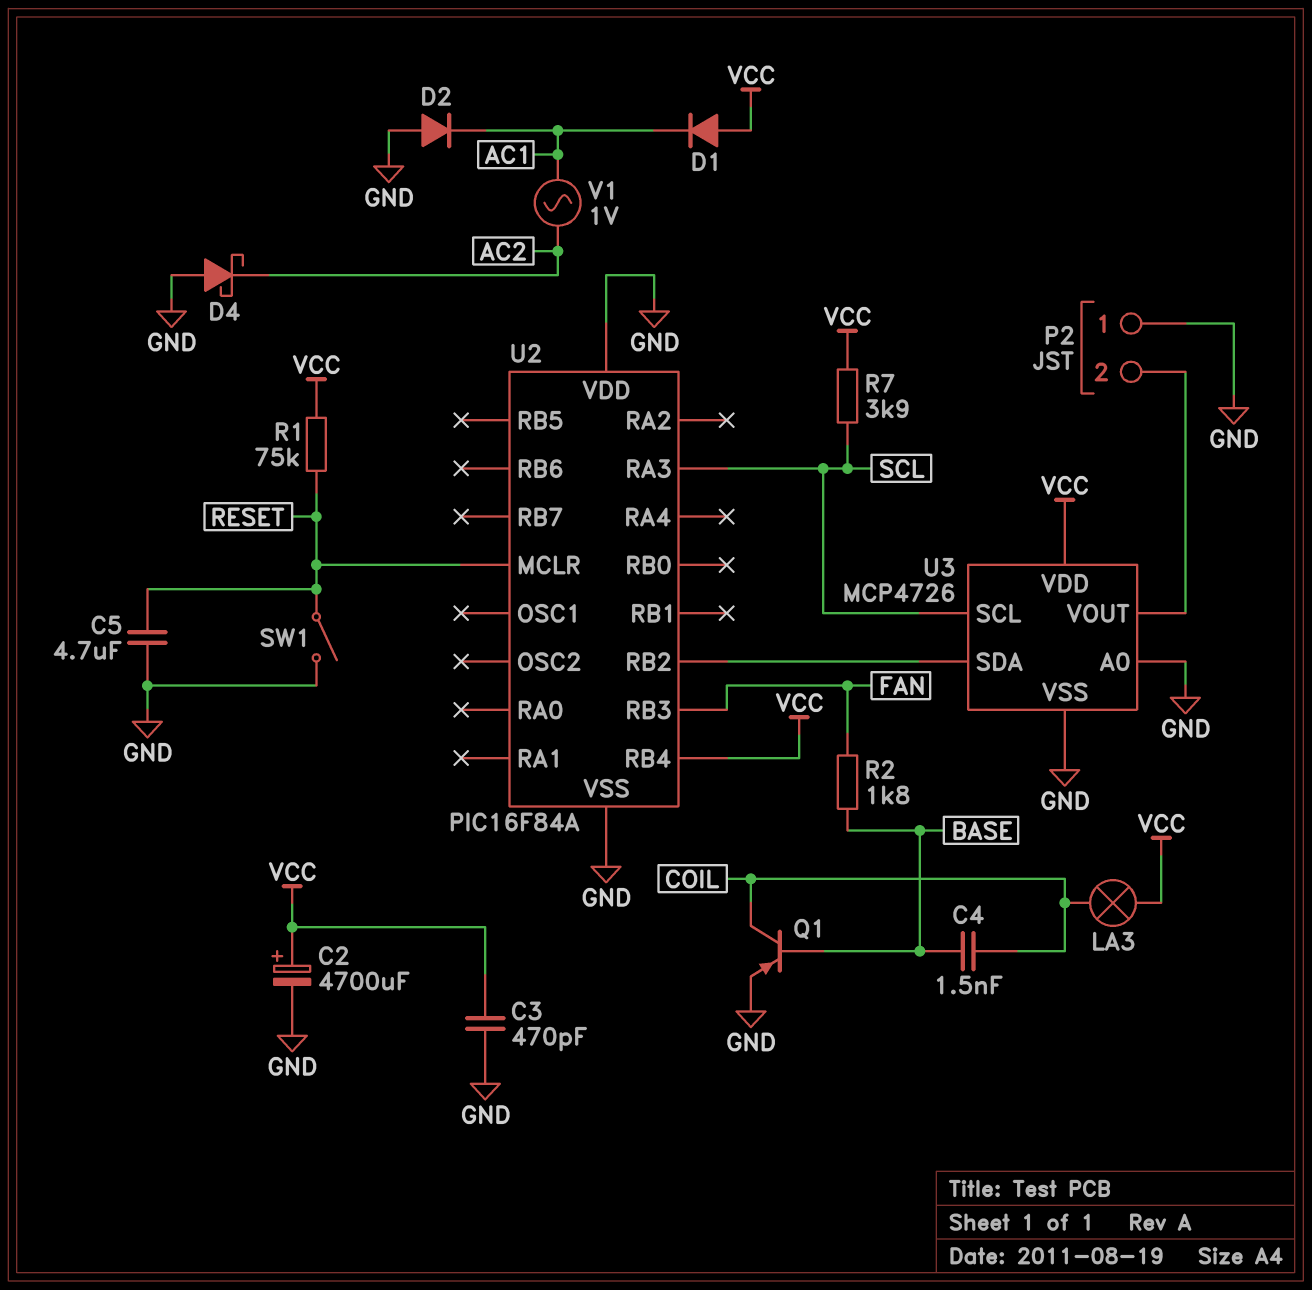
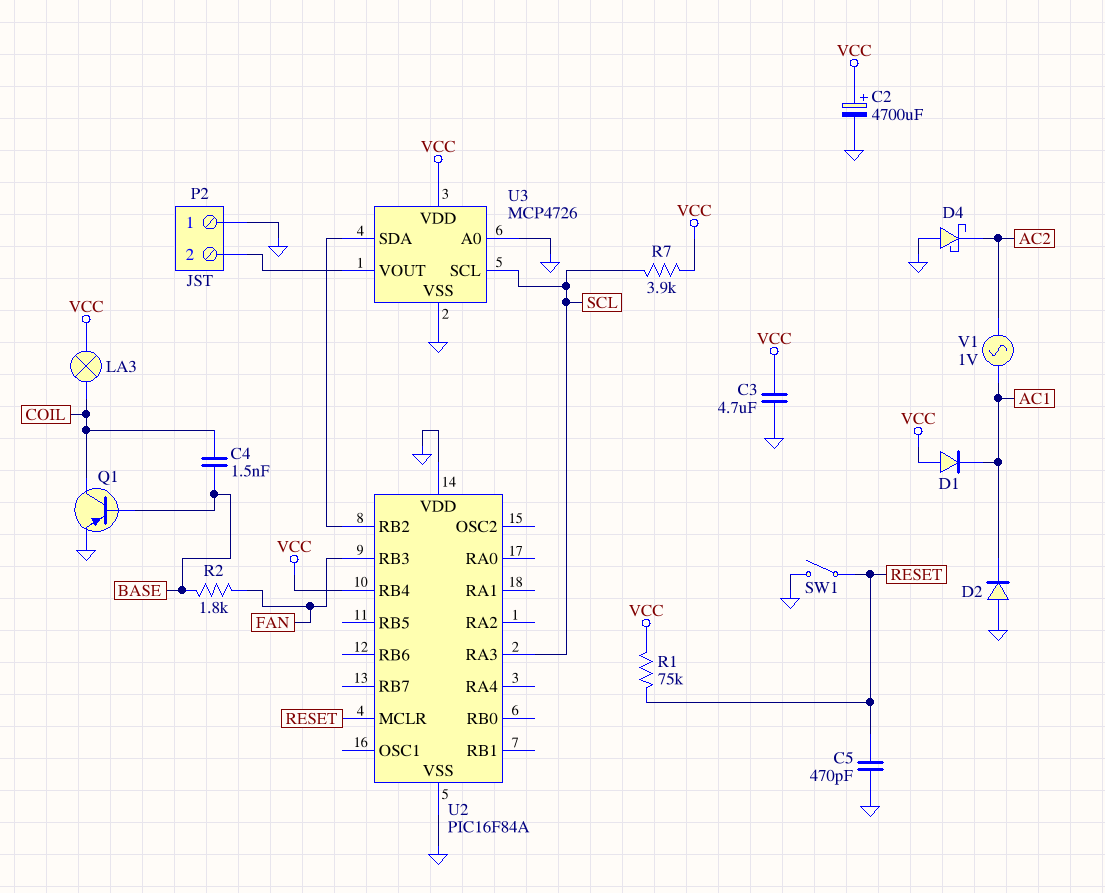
C3: 470pF (GND, VCC) -> 4.7uF (GND, VCC)
C5: 4.7uF (GND, RESET) -> 470pF (GND, RESET)

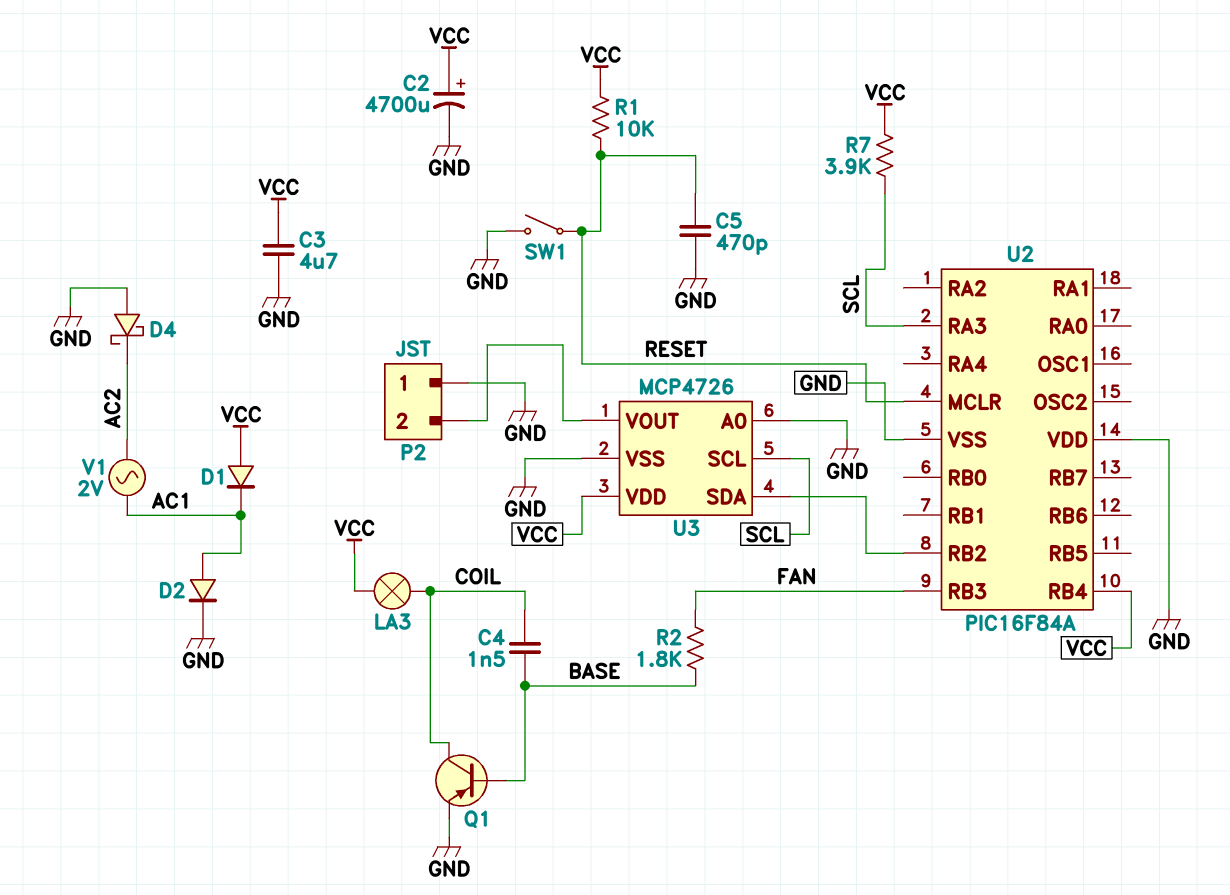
D2: diode (A GND, K AC1) -> diode (A AC1, K GND)
R1: 75k (RESET, VCC) -> 10k (RESET, VCC)
V1: AC 1V (AC1, AC2) -> AC 2V (AC1, AC2)

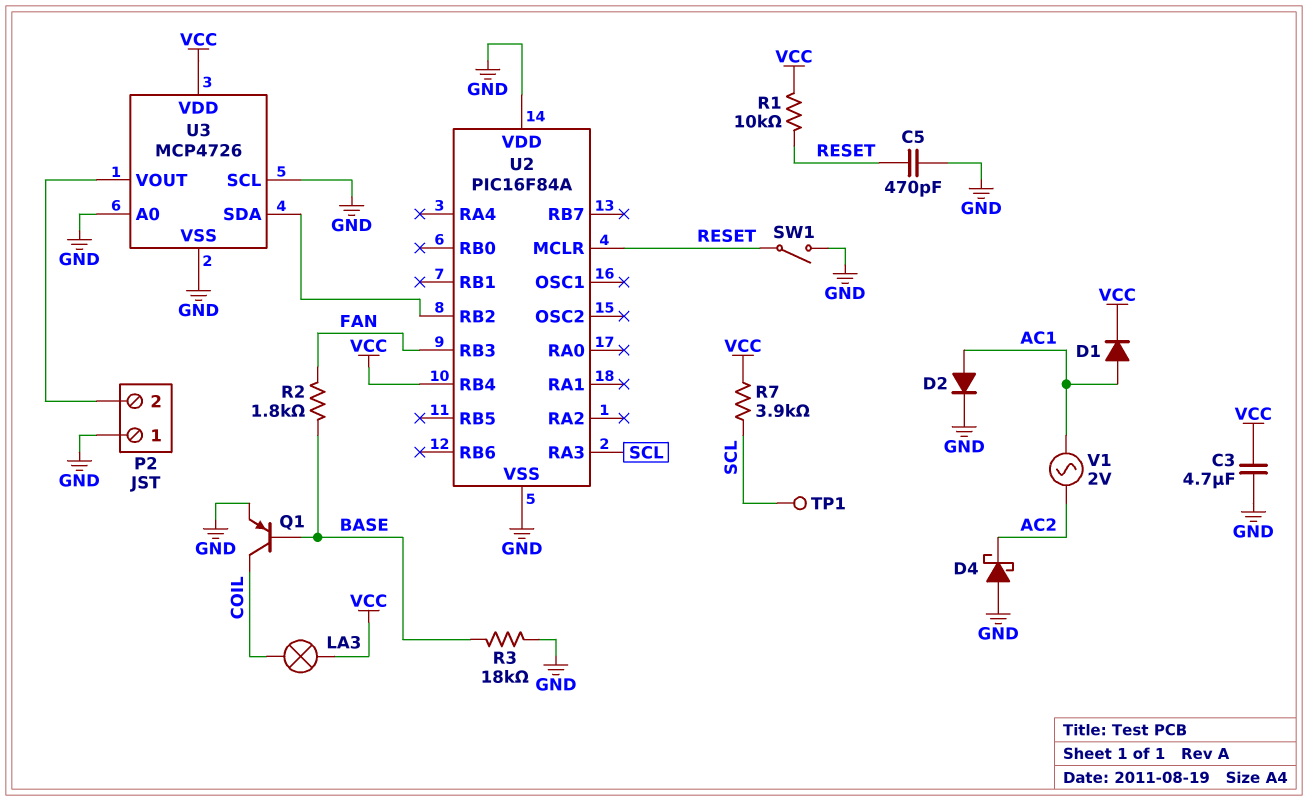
C2: 4700uF (plus VCC, minus GND) -> none
C4: 1.5nF (BASE, COIL) -> none
D1: diode (A VCC, K AC1) -> diode (A AC1, K VCC)
R3: none -> 18k (BASE, GND)
TP1: none -> test point (SCL)
U3 pin SCL: SCL -> GND

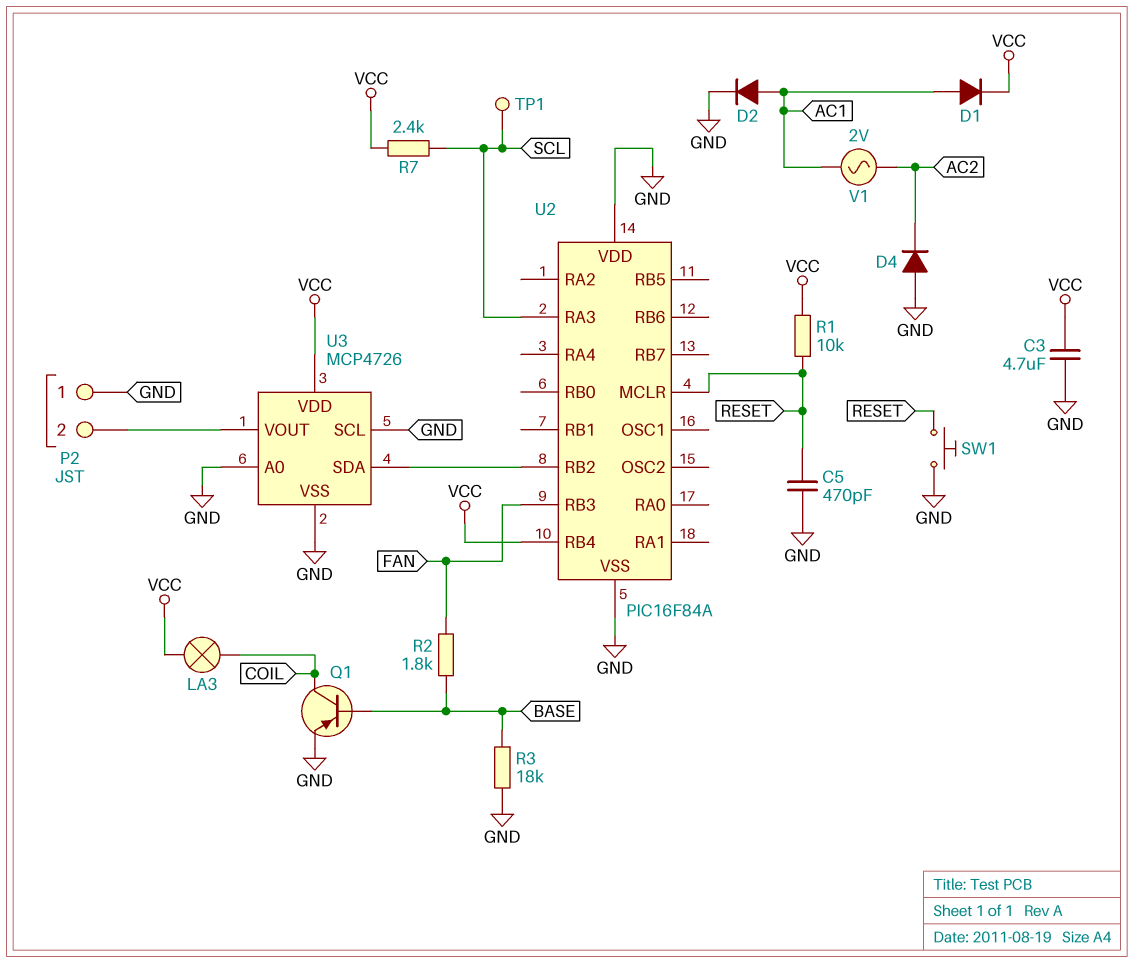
D4: schottky (A GND, K AC2) -> diode (A GND, K AC2)
R7: 3.9k (SCL, VCC) -> 2.4k (SCL, VCC)
SW1: switch (GND, RESET) -> button (GND, RESET)

